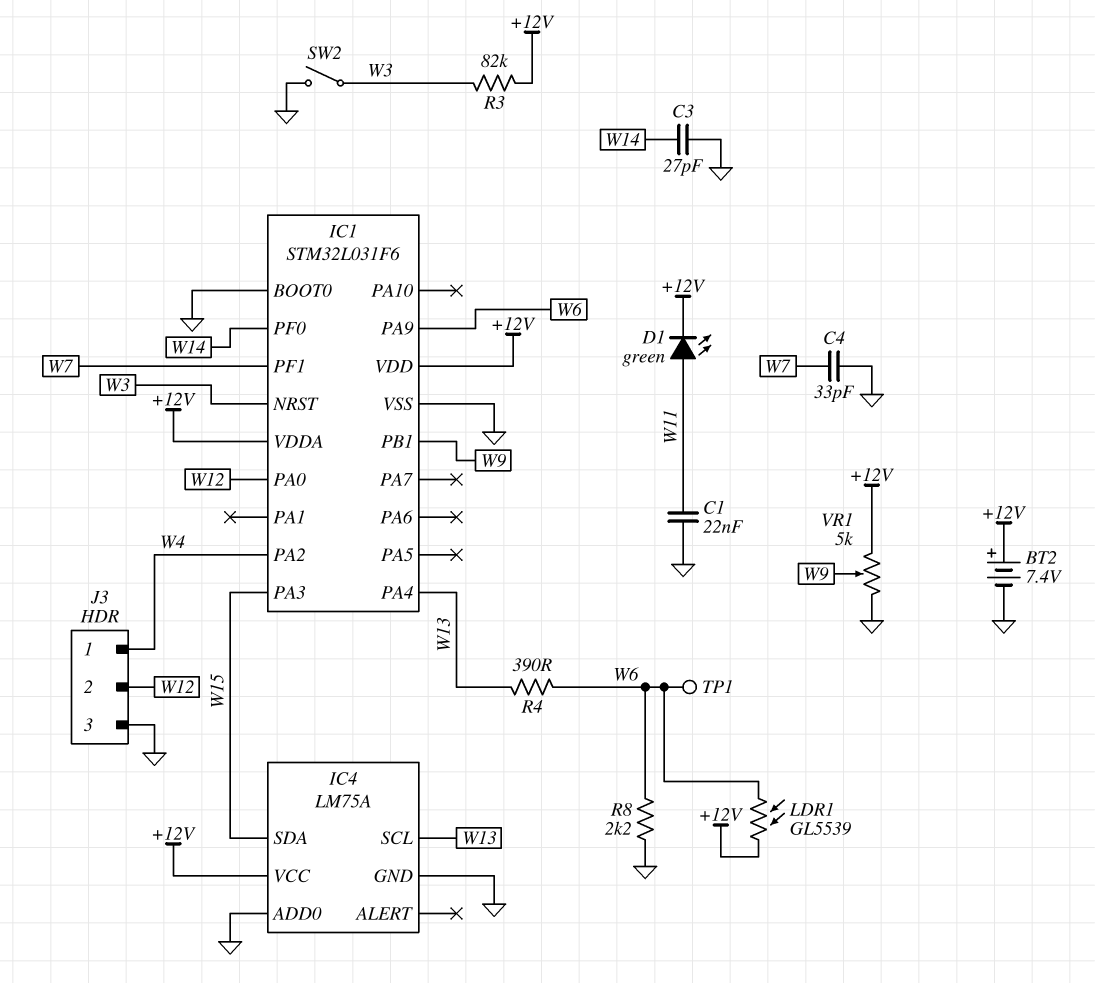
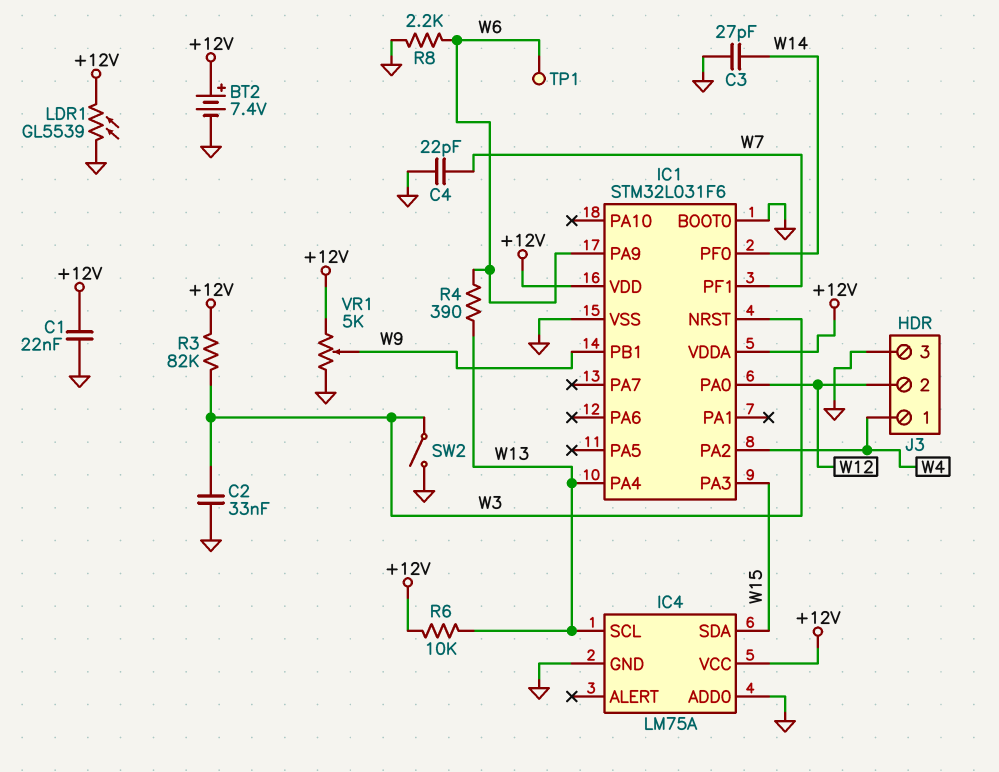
C1: 22nF (GND, W11) -> 22nF (+12V, GND)
C2: none -> 33nF (GND, W3)
C4: 33pF (GND, W7) -> 22pF (GND, W7)
D1: LED green (A W11, K +12V) -> none
LDR1: GL5539 (+12V, W6) -> GL5539 (+12V, GND)
R6: none -> 10k (+12V, W13)

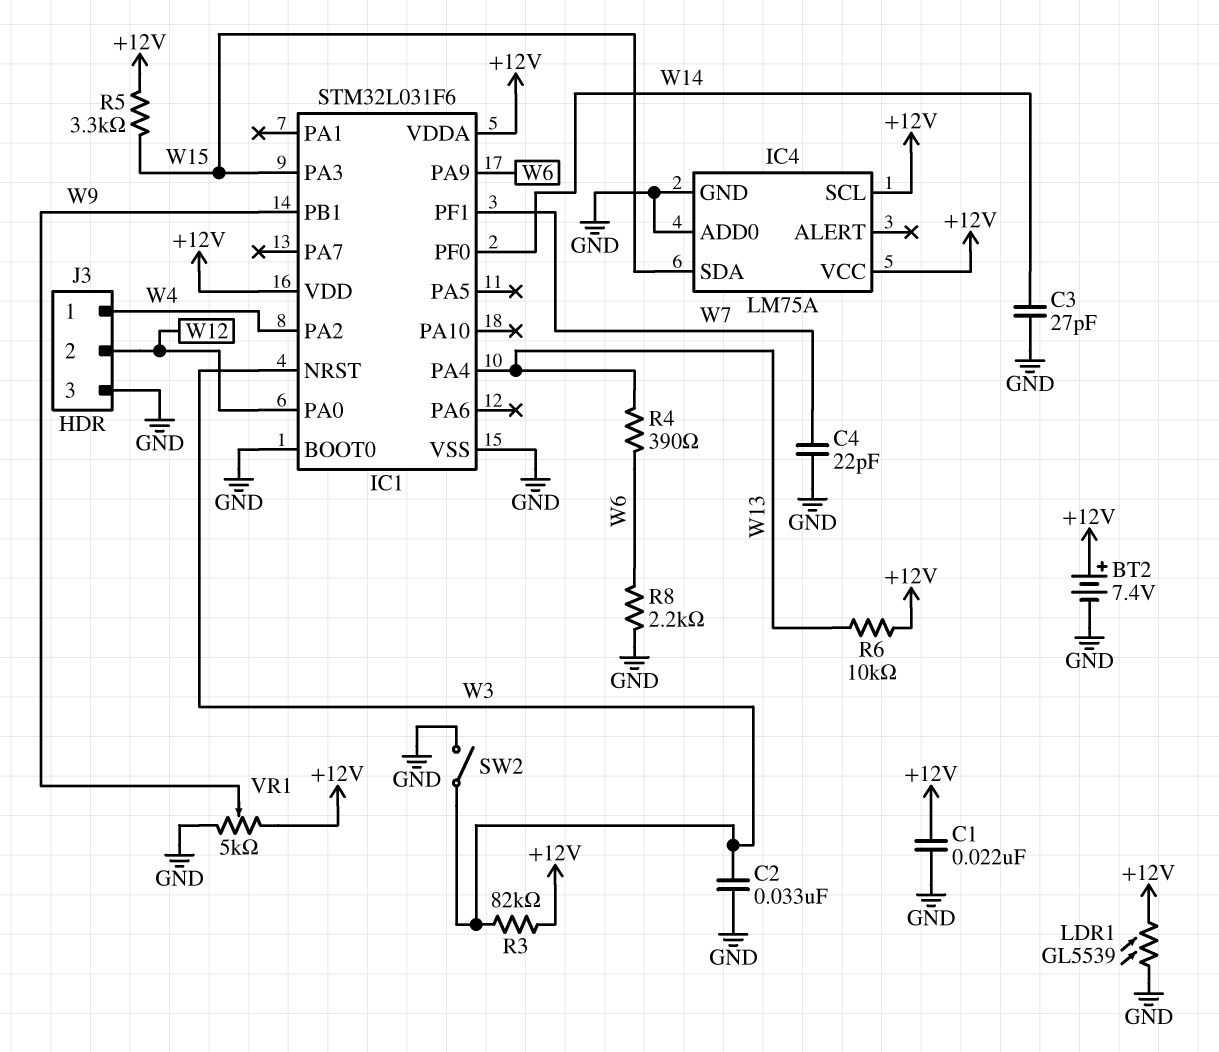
IC4 pin SCL: W13 -> +12V
R5: none -> 3.3k (+12V, W15)
TP1: test point (W6) -> none

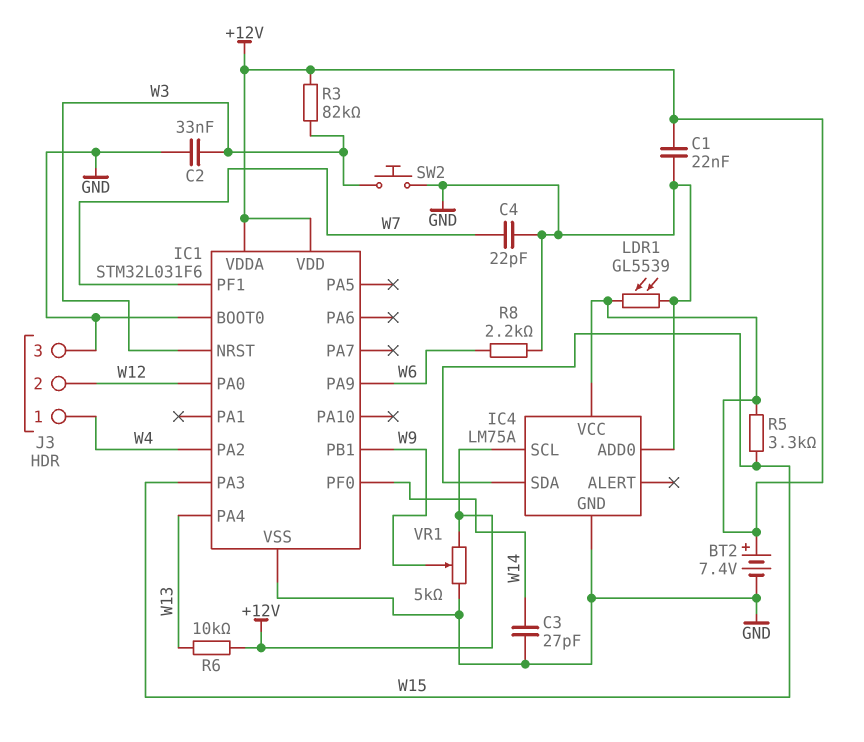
R4: 390 (W6, W13) -> none
SW2: switch (GND, W3) -> button (GND, W3)

